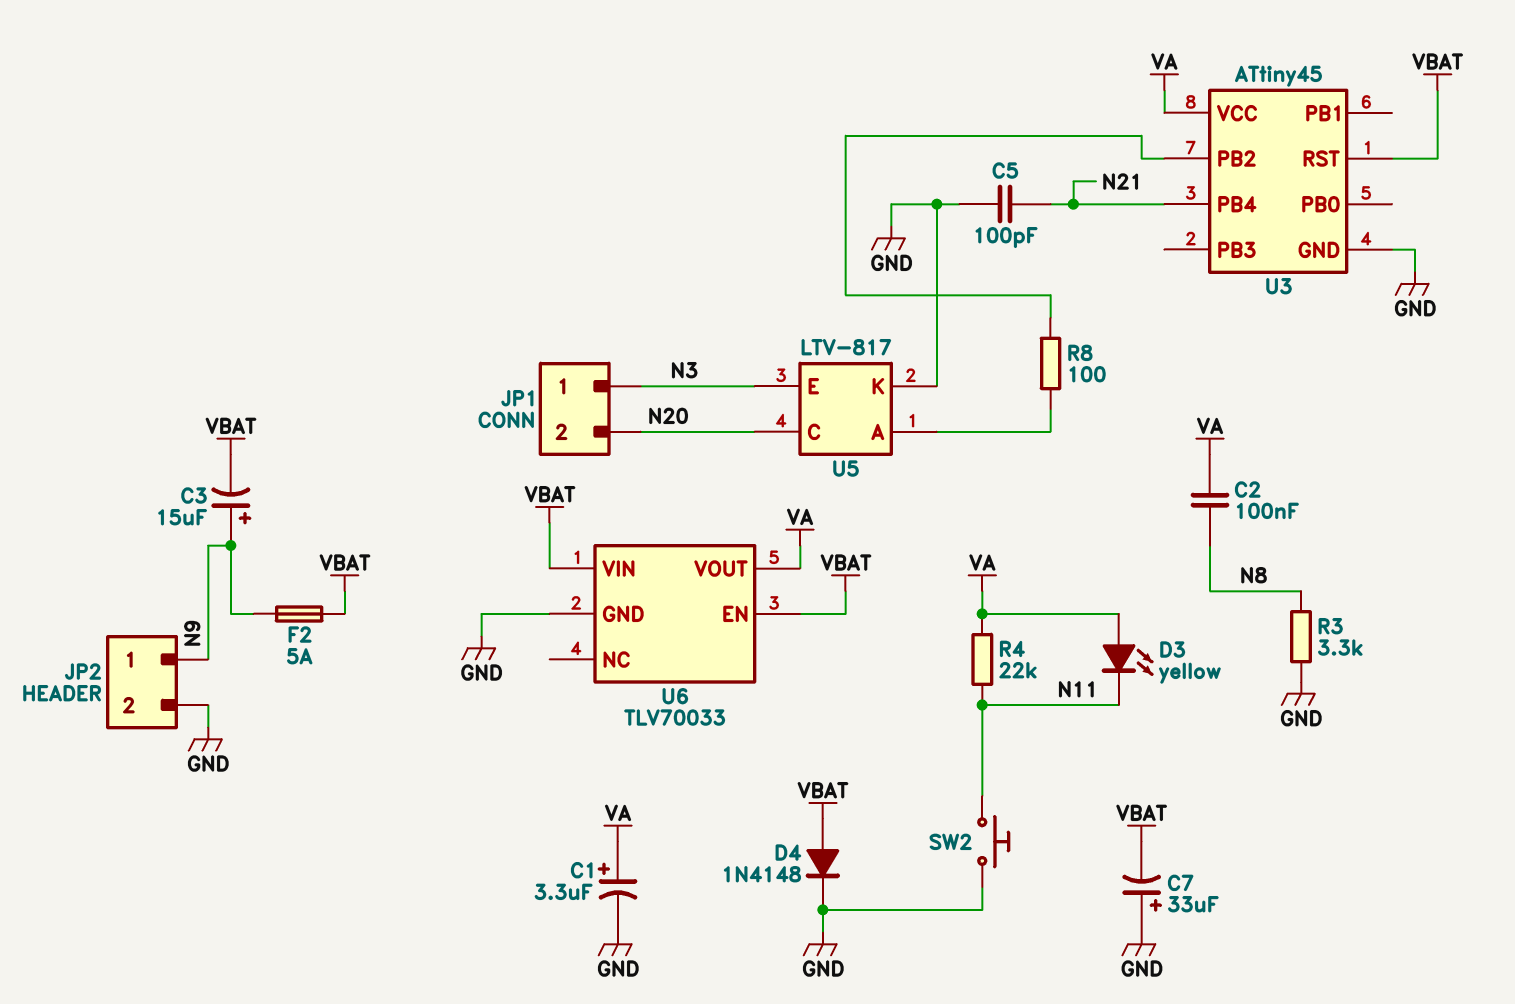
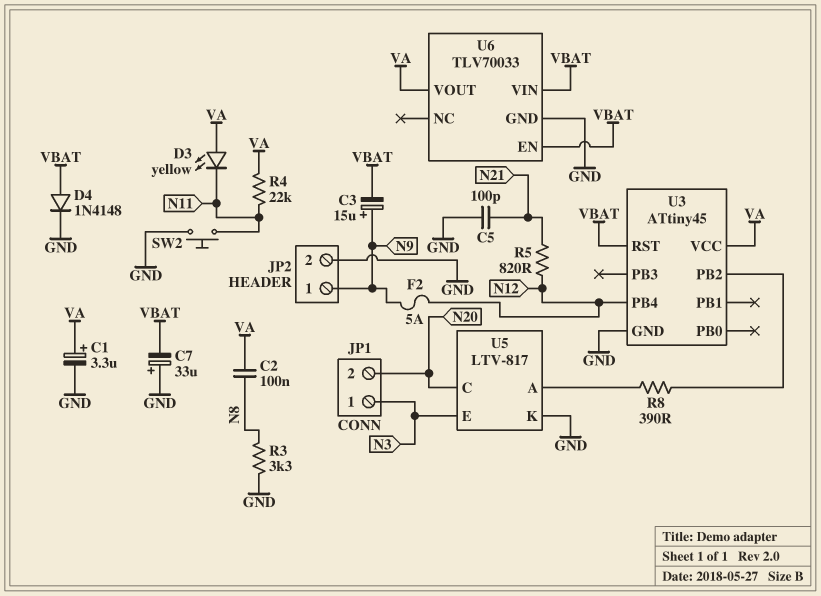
F2: 5A (N9, VBAT) -> 5A (N9, N12)
R5: none -> 820 (N12, N21)
R8: 100 (U3/PB2, U5/A) -> 390 (U3/PB2, U5/A)
U3 pin PB4: N21 -> N12

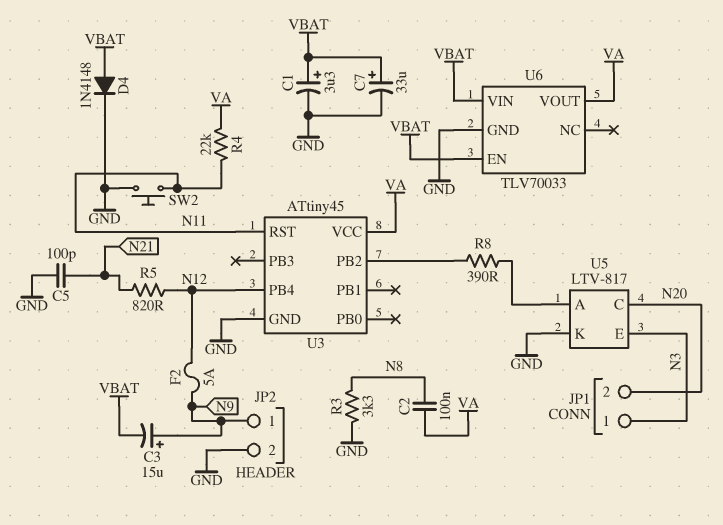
C1: 3.3uF (plus VA, minus GND) -> 3.3uF (plus VBAT, minus GND)
C7: 33uF (plus GND, minus VBAT) -> 33uF (plus VBAT, minus GND)
D3: LED yellow (A VA, K N11) -> none
U3 pin RST: VBAT -> N11

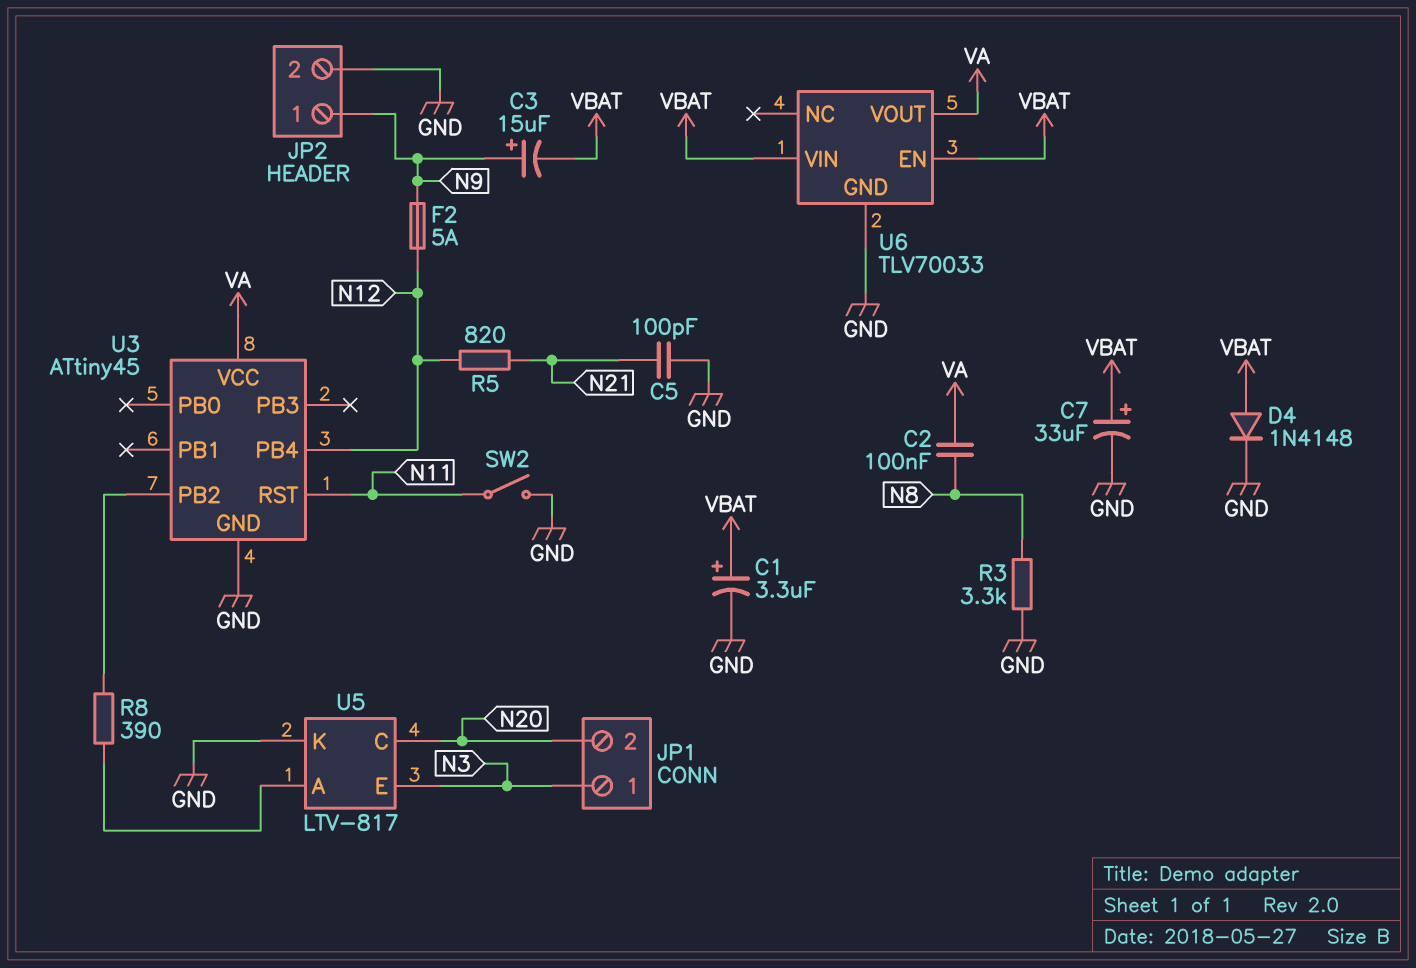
R4: 22k (N11, VA) -> none
SW2: button (GND, N11) -> switch (GND, N11)

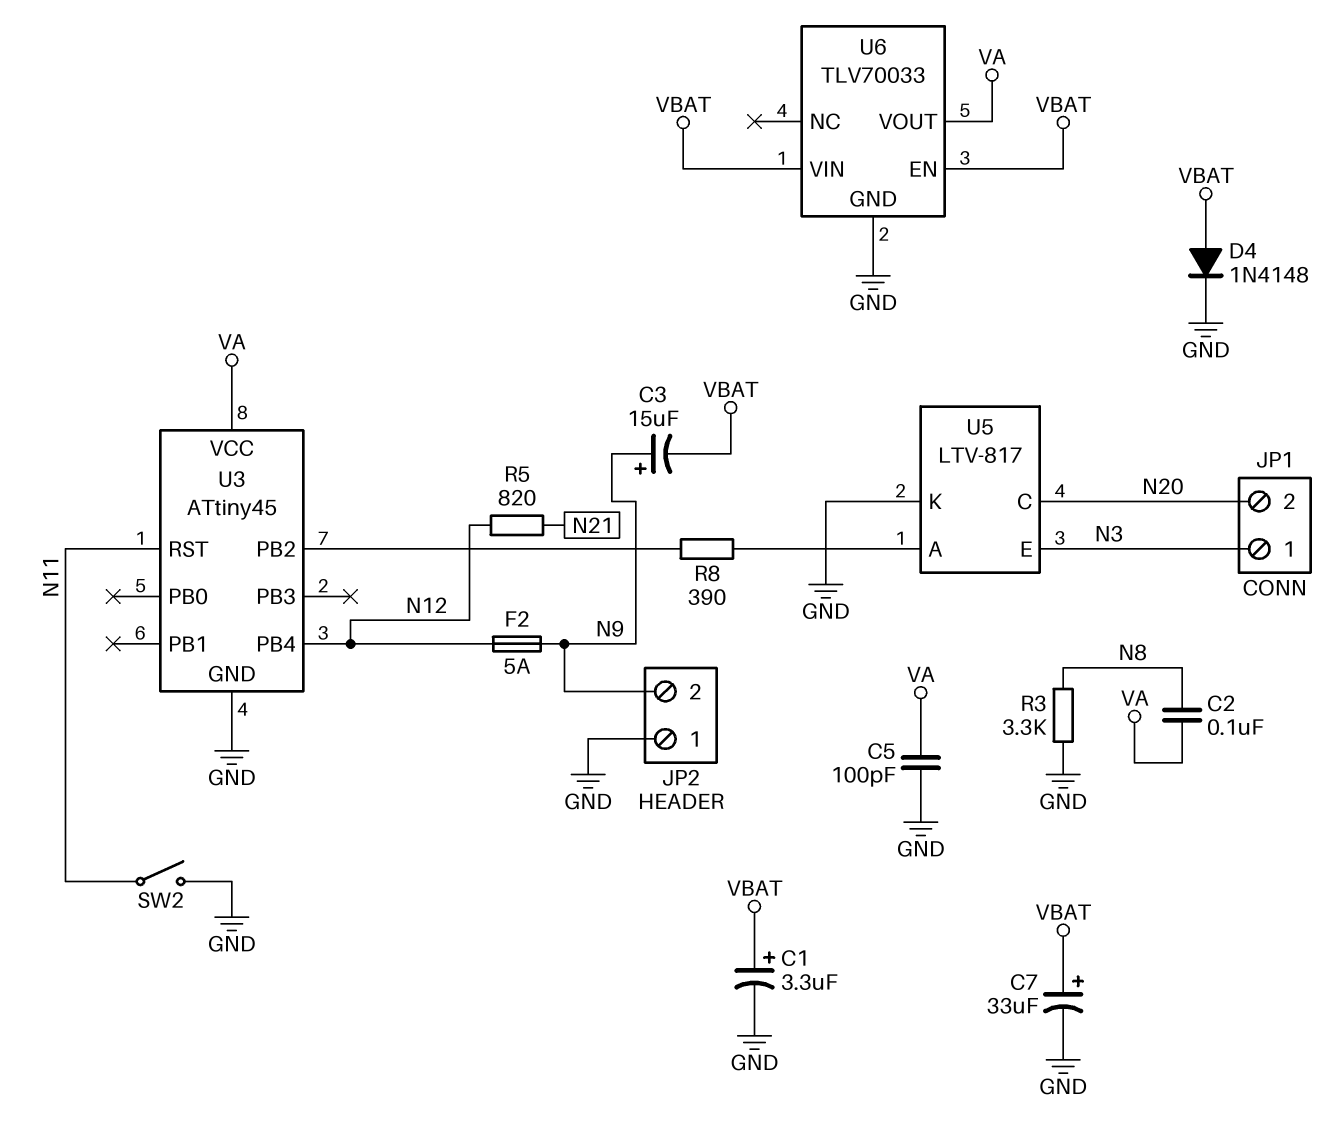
C5: 100pF (GND, N21) -> 100pF (GND, VA)
JP2 pin 1: N9 -> GND
JP2 pin 2: GND -> N9

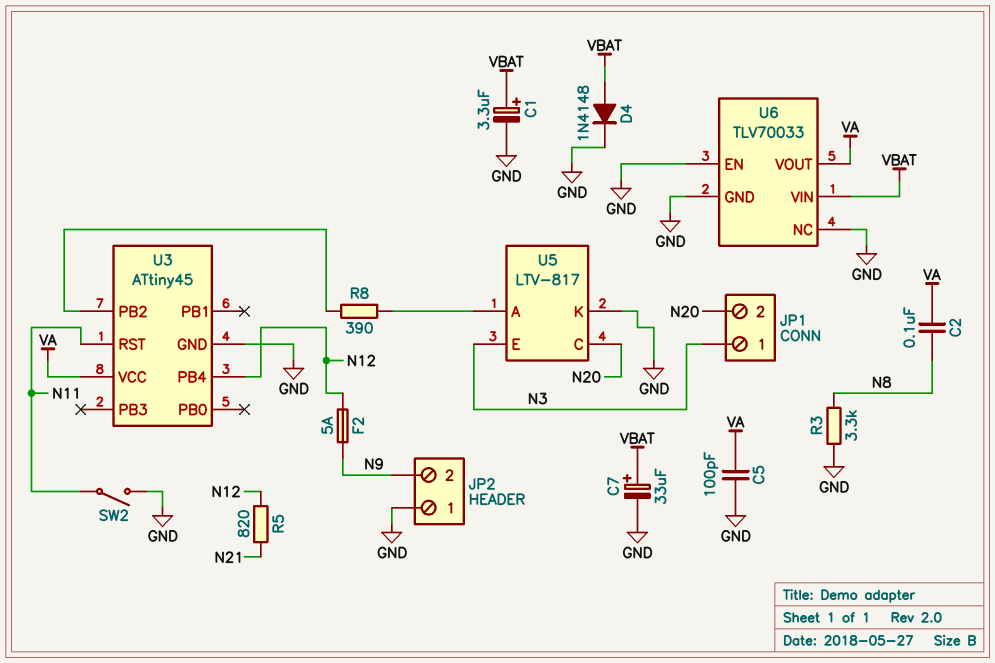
C3: 15uF (plus N9, minus VBAT) -> none
U6 pin EN: VBAT -> GND
U6 pin NC: none -> GND

